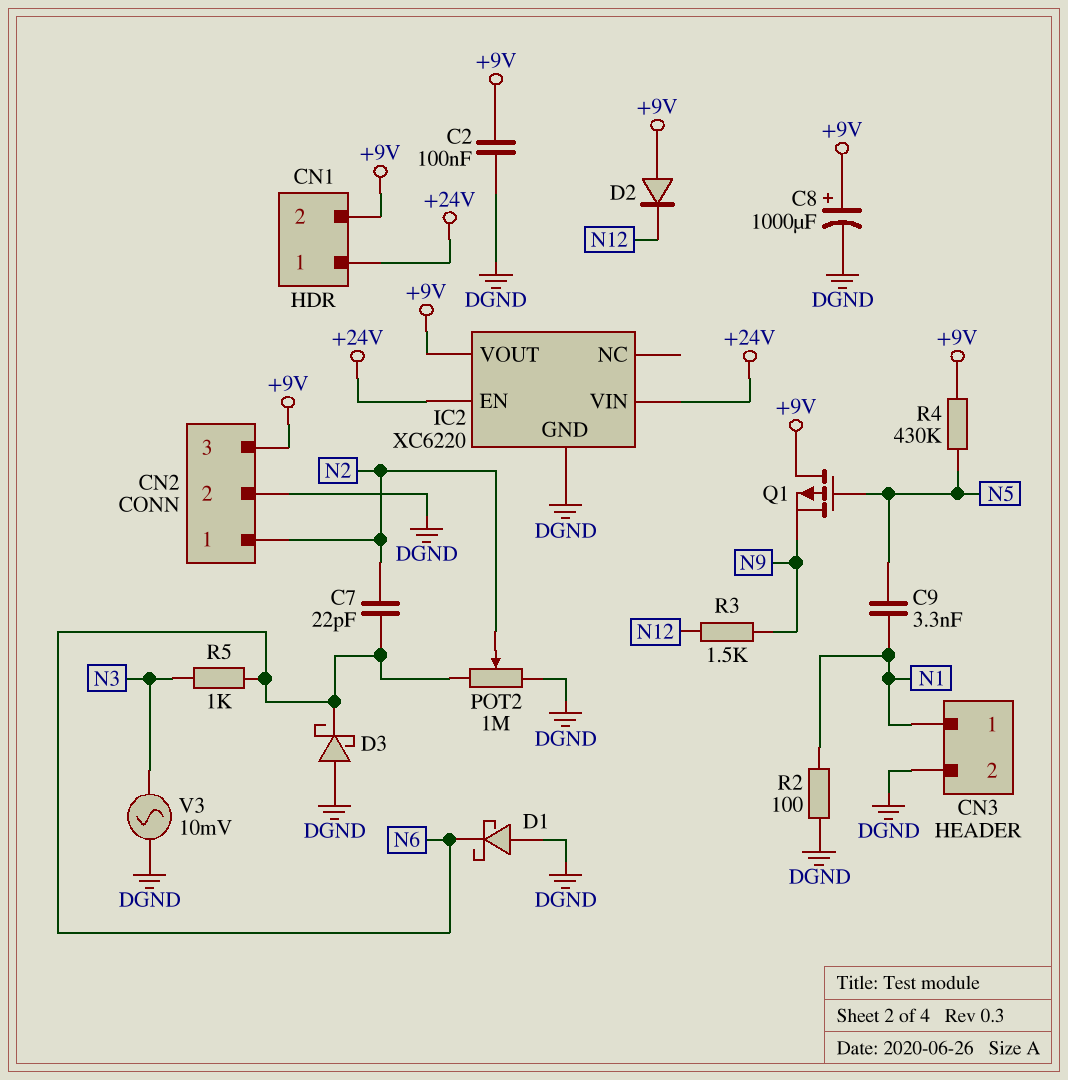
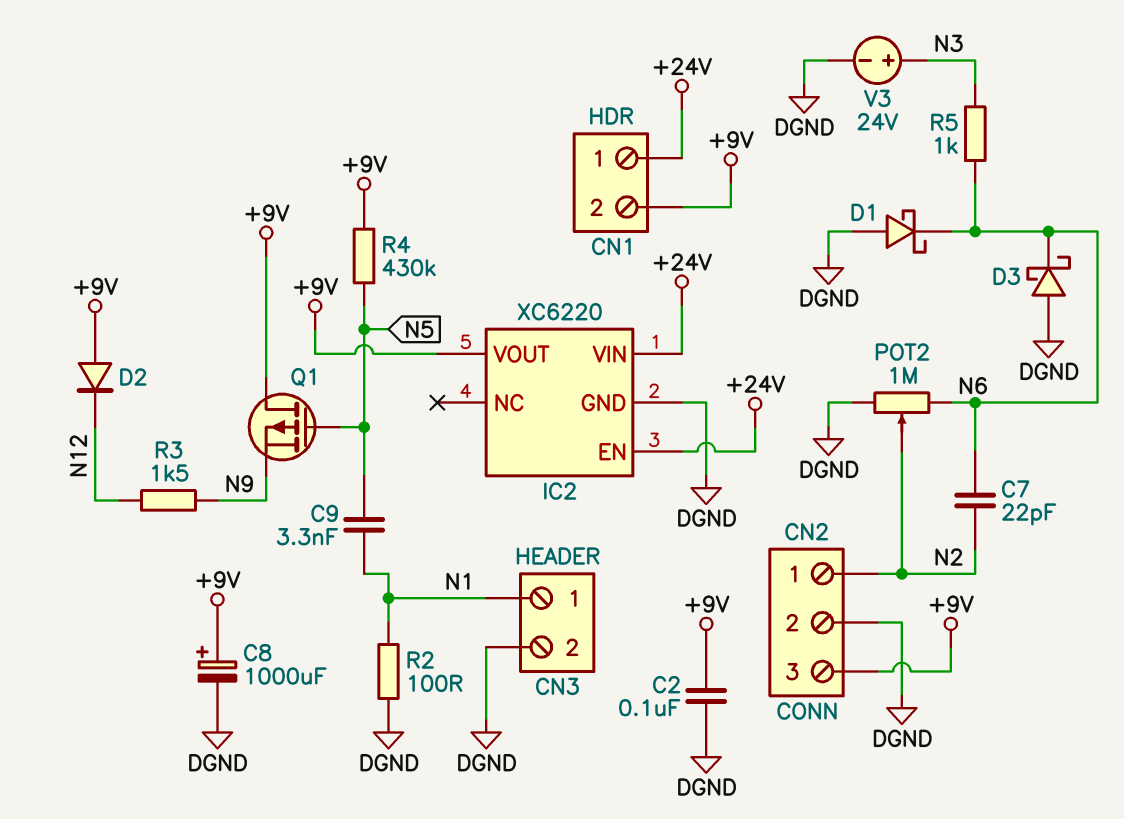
V3: AC 10mV (DGND, N3) -> 24V (plus N3, minus DGND)

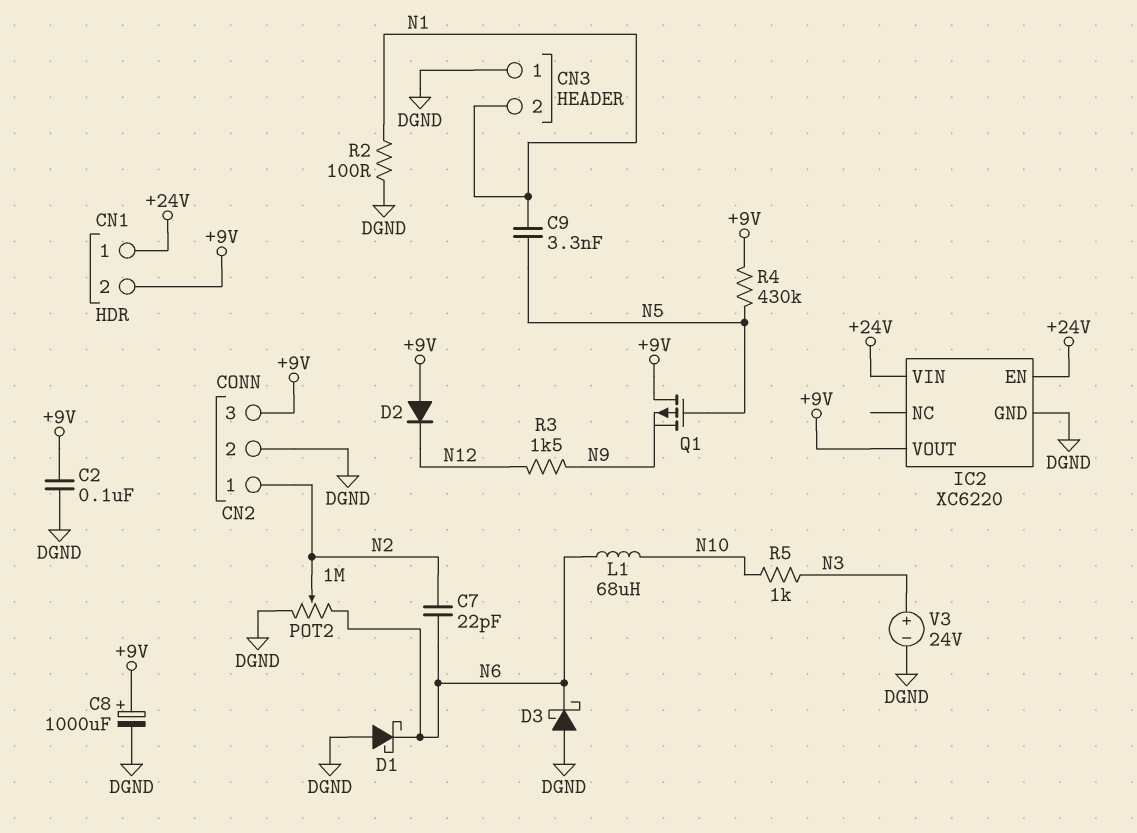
CN3 pin 1: N1 -> DGND
CN3 pin 2: DGND -> N1
L1: none -> 68uH (N6, N10)
R5: 1k (N3, N6) -> 1k (N3, N10)

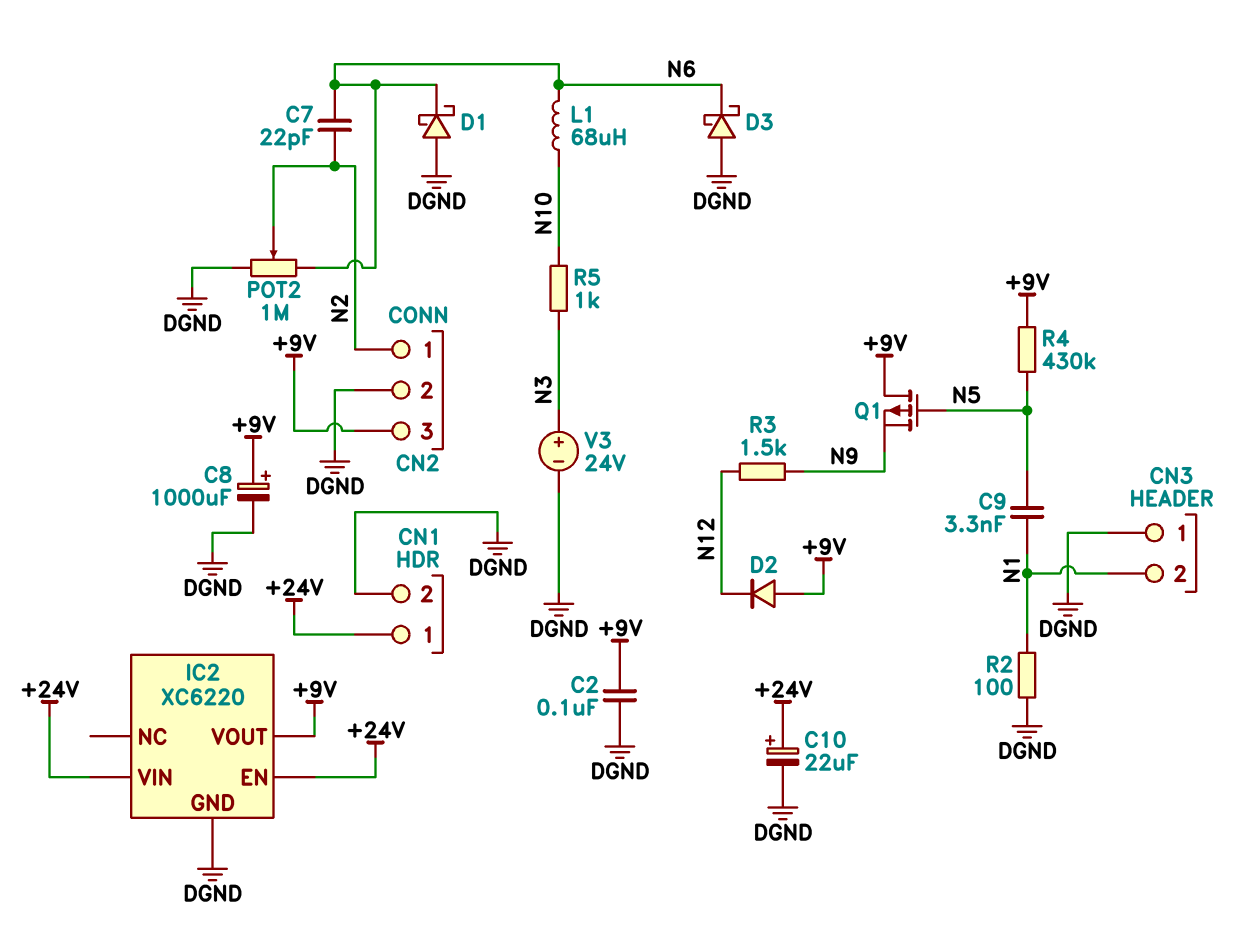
C10: none -> 22uF (plus +24V, minus DGND)
CN1 pin 2: +9V -> DGND

